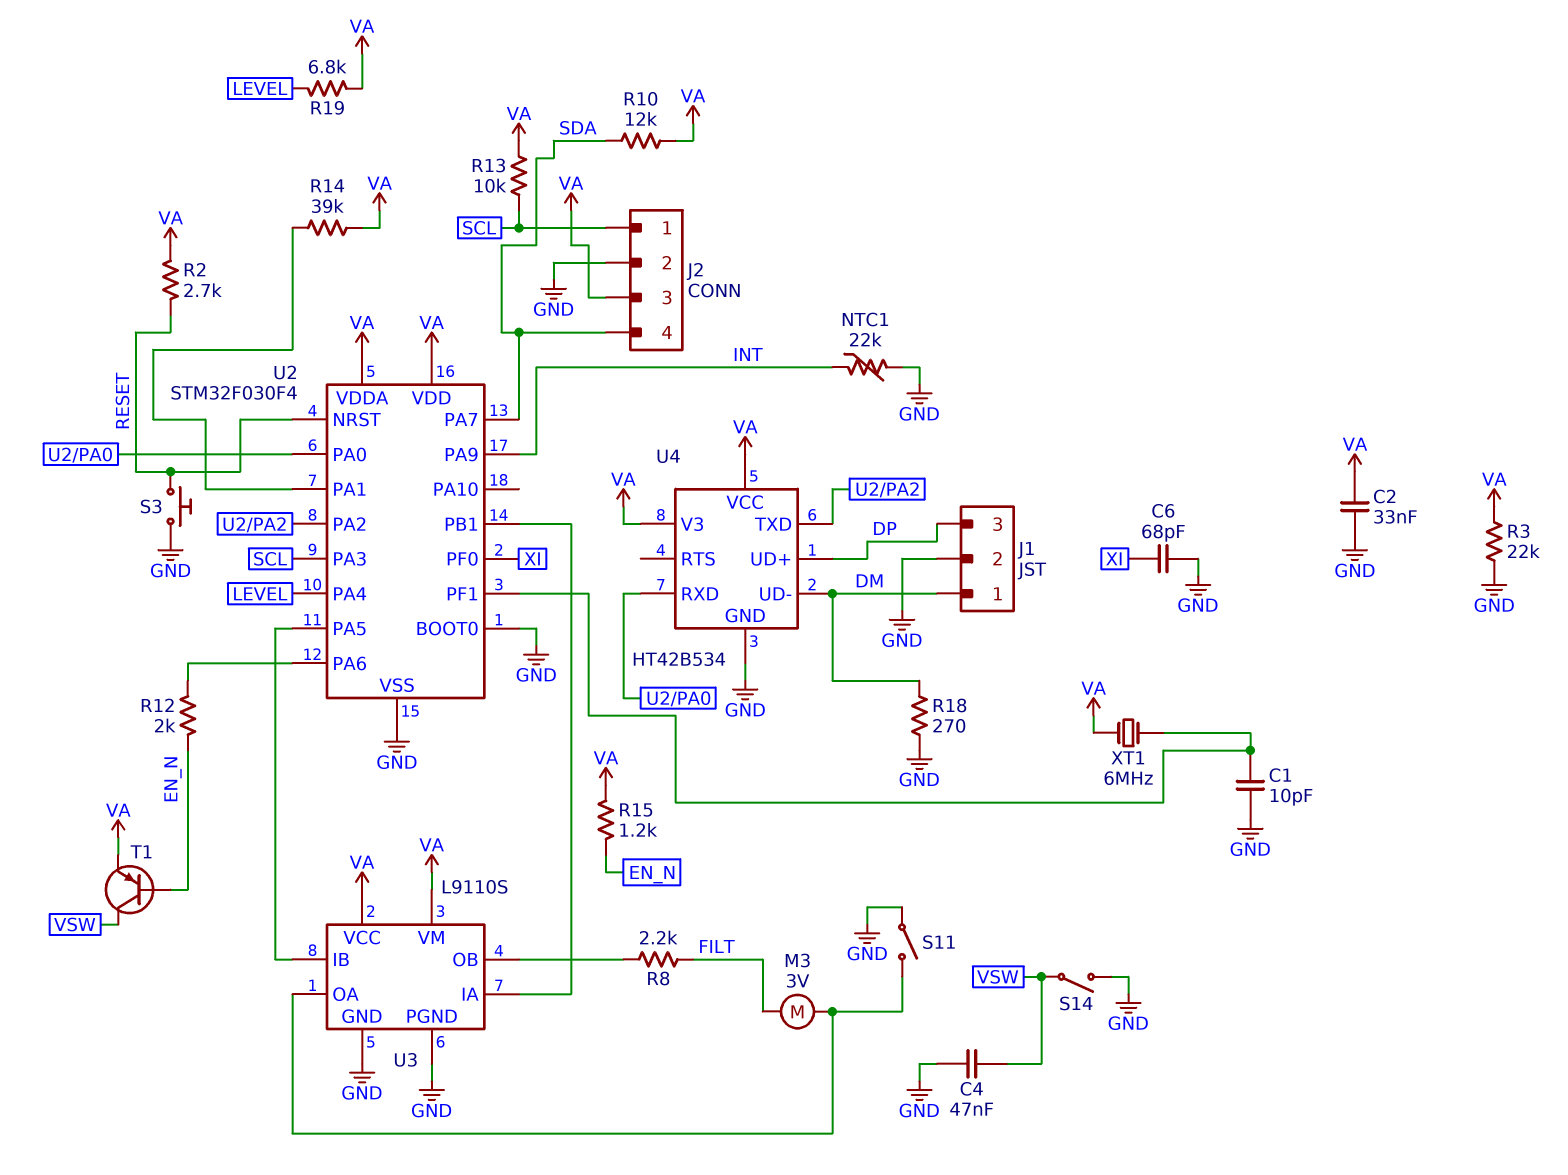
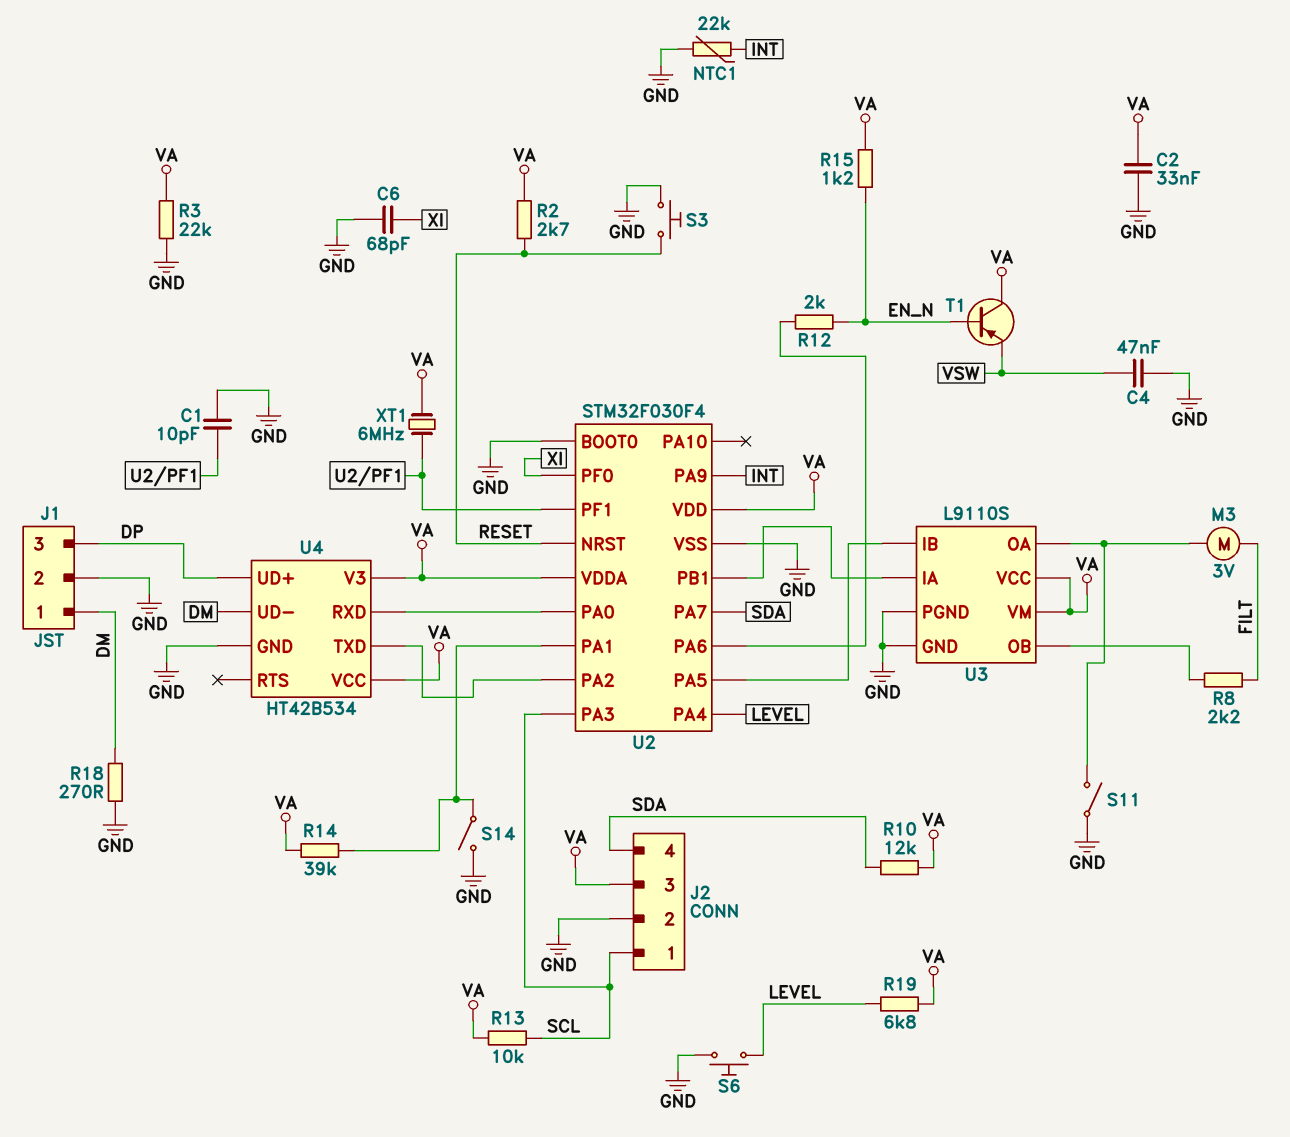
S6: none -> button (GND, LEVEL)
S14: switch (GND, VSW) -> switch (GND, U2/PA1)
T1: PNP (B EN_N, C VSW, E VA) -> PNP (B EN_N, C VA, E VSW)

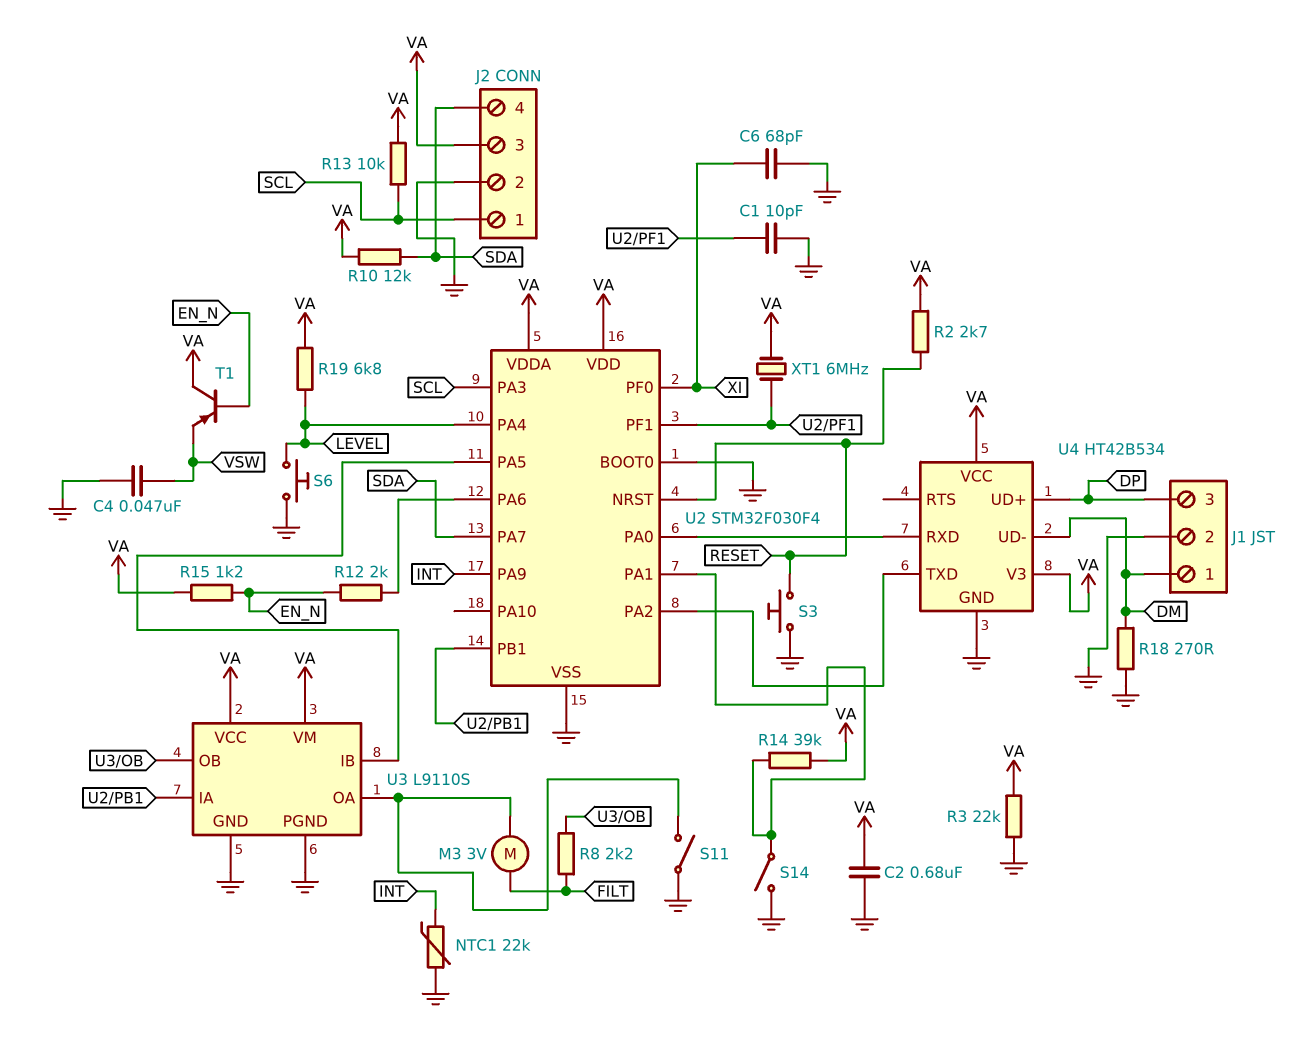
C2: 33nF (GND, VA) -> 680nF (GND, VA)

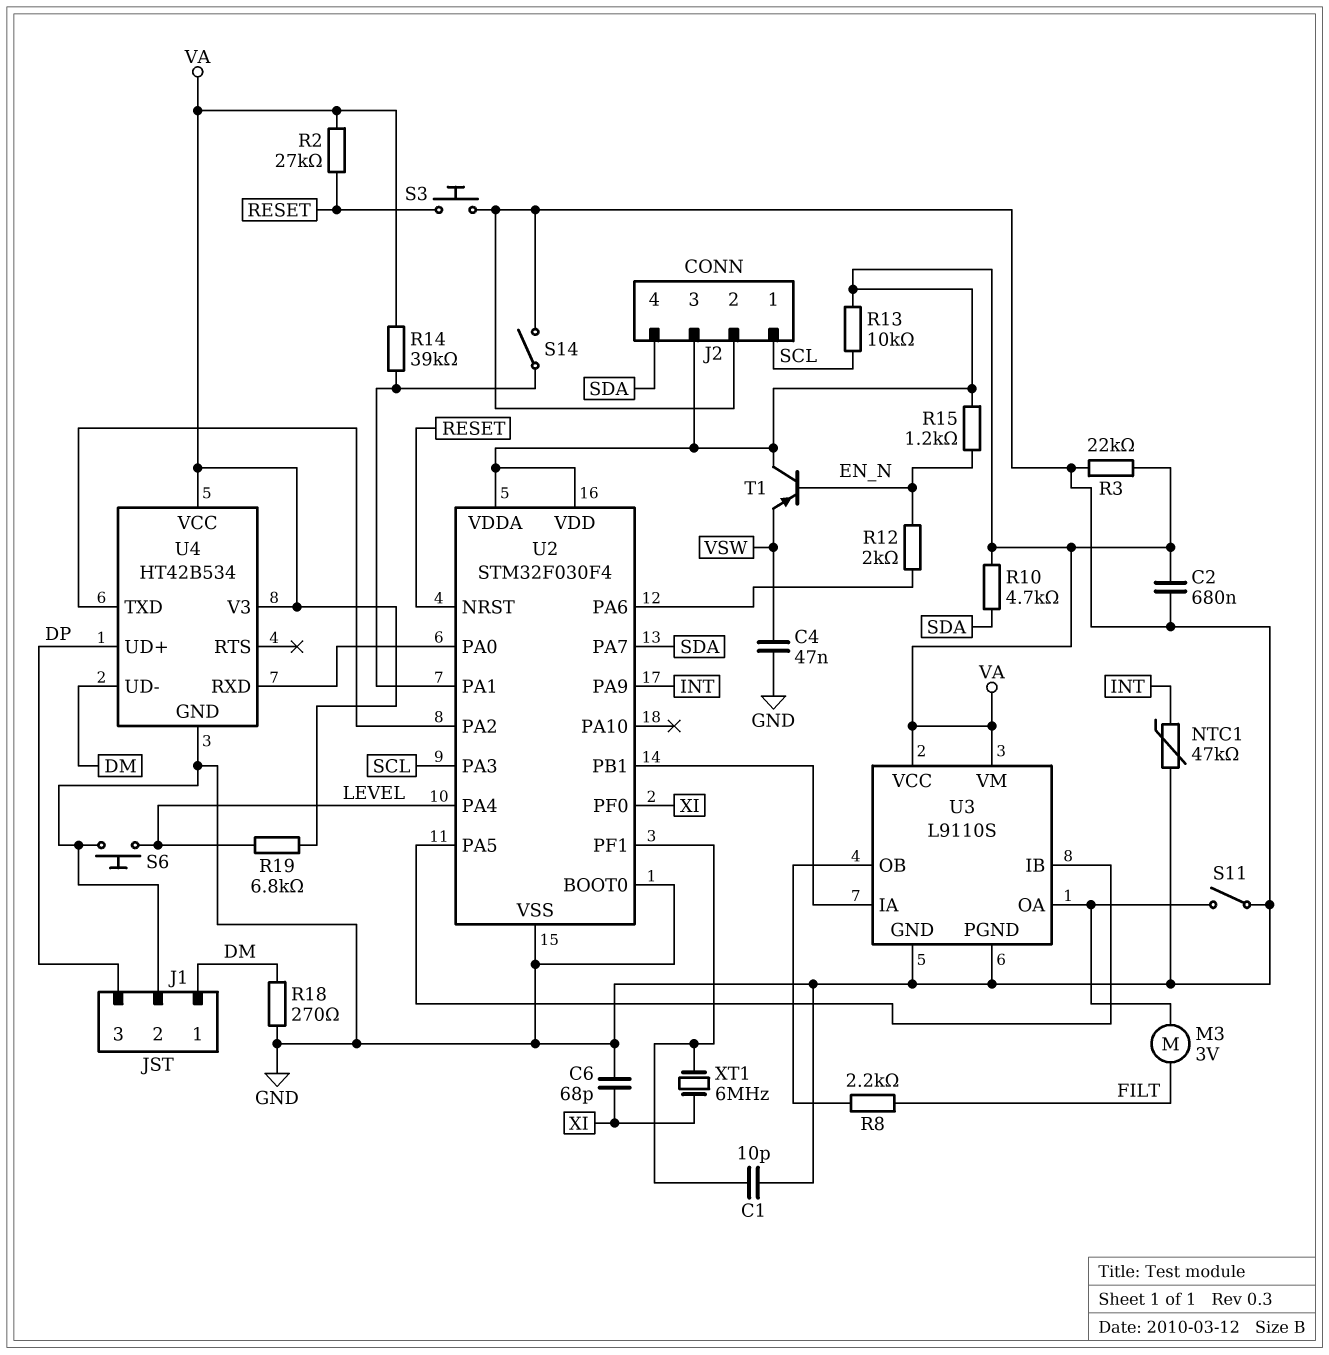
NTC1: 22k (GND, INT) -> 47k (GND, INT)
R2: 2.7k (RESET, VA) -> 27k (RESET, VA)
R10: 12k (SDA, VA) -> 4.7k (SDA, VA)
XT1: 6MHz (U2/PF1, VA) -> 6MHz (U2/PF1, XI)

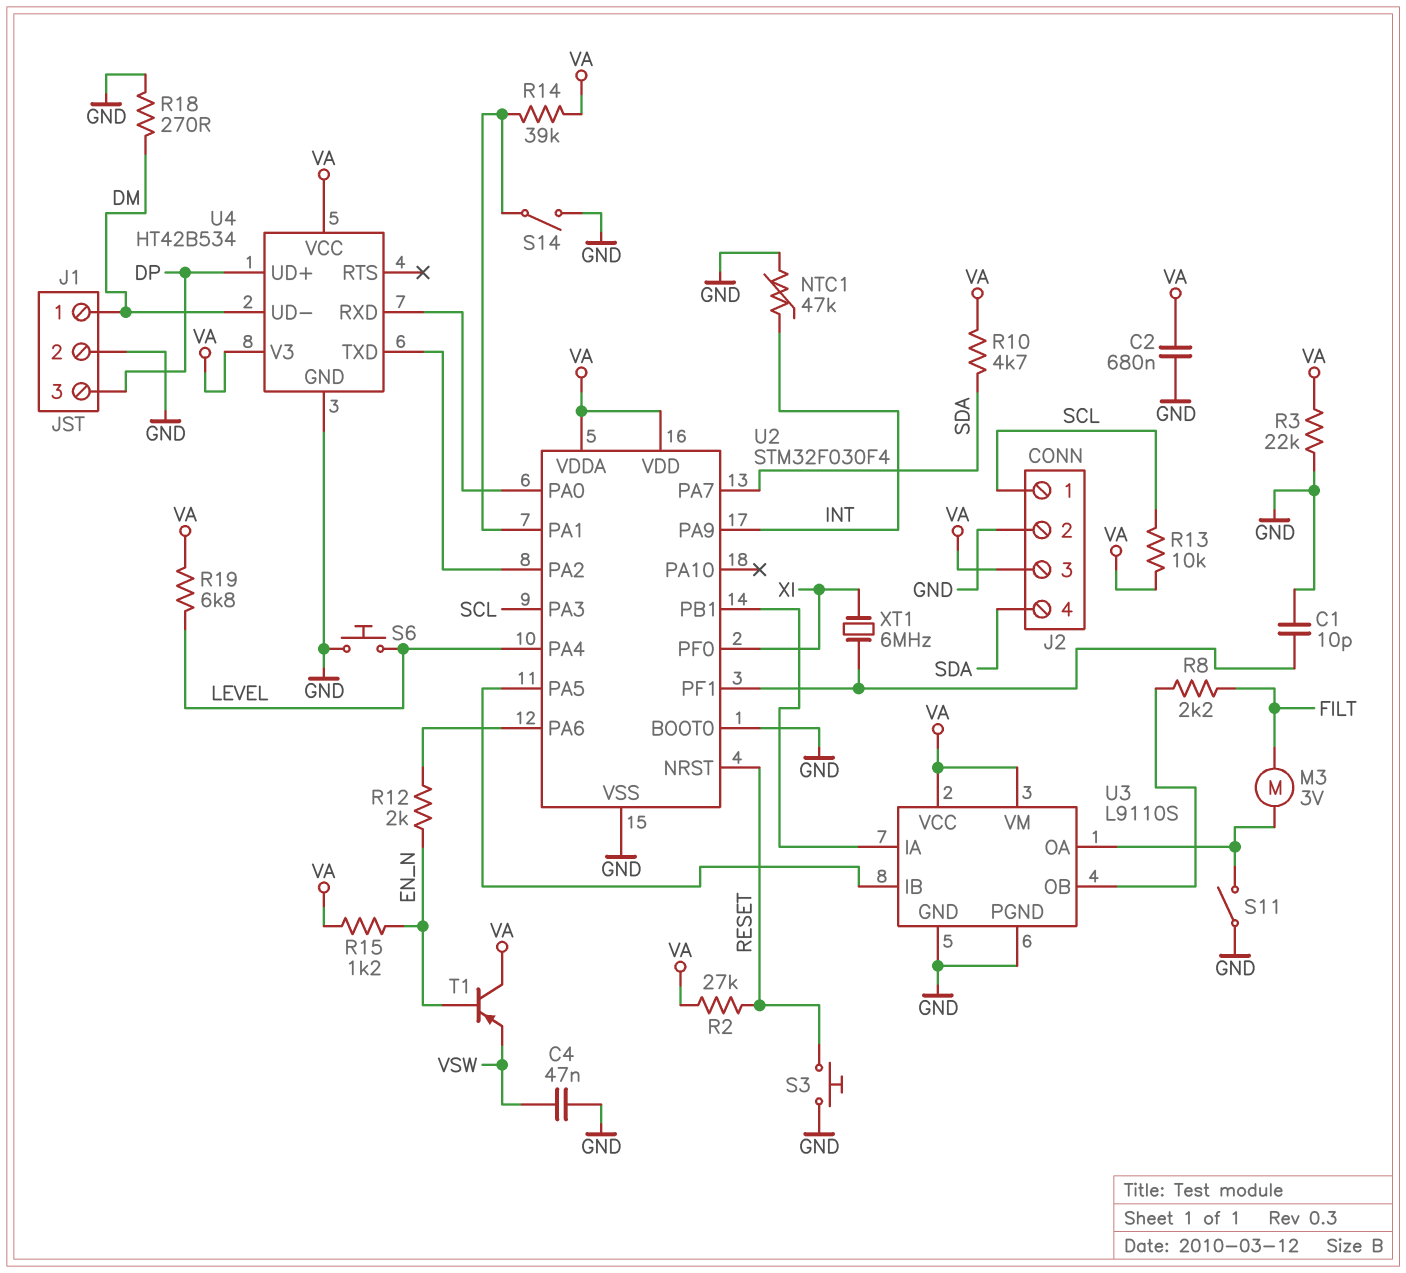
C6: 68pF (GND, XI) -> none

